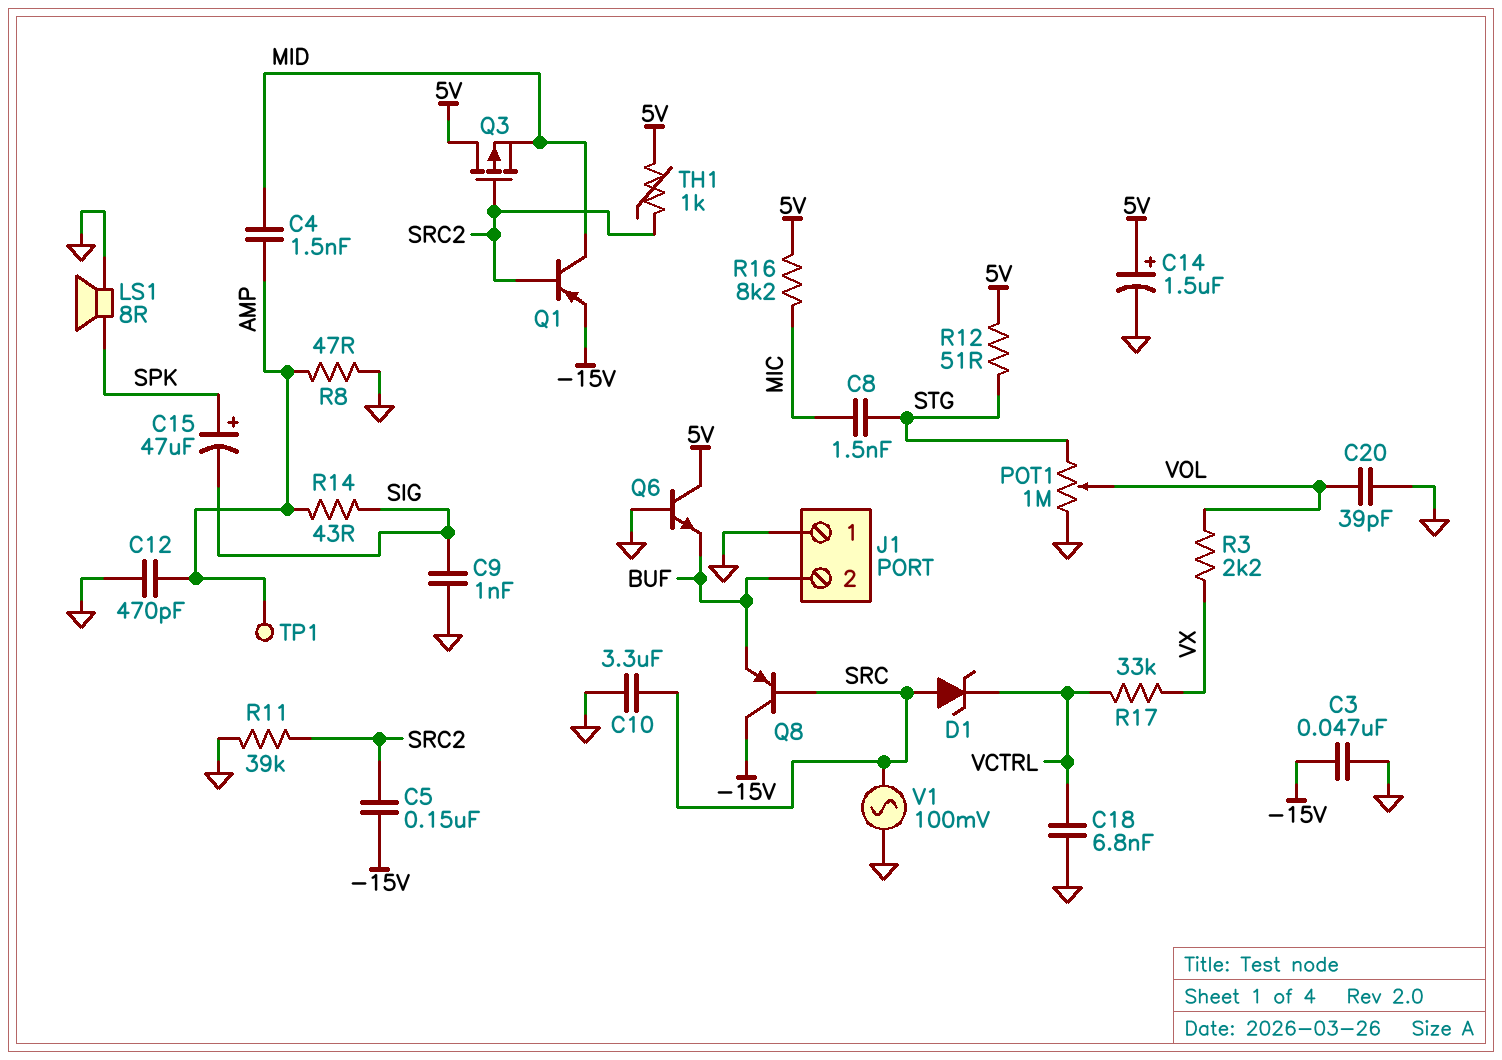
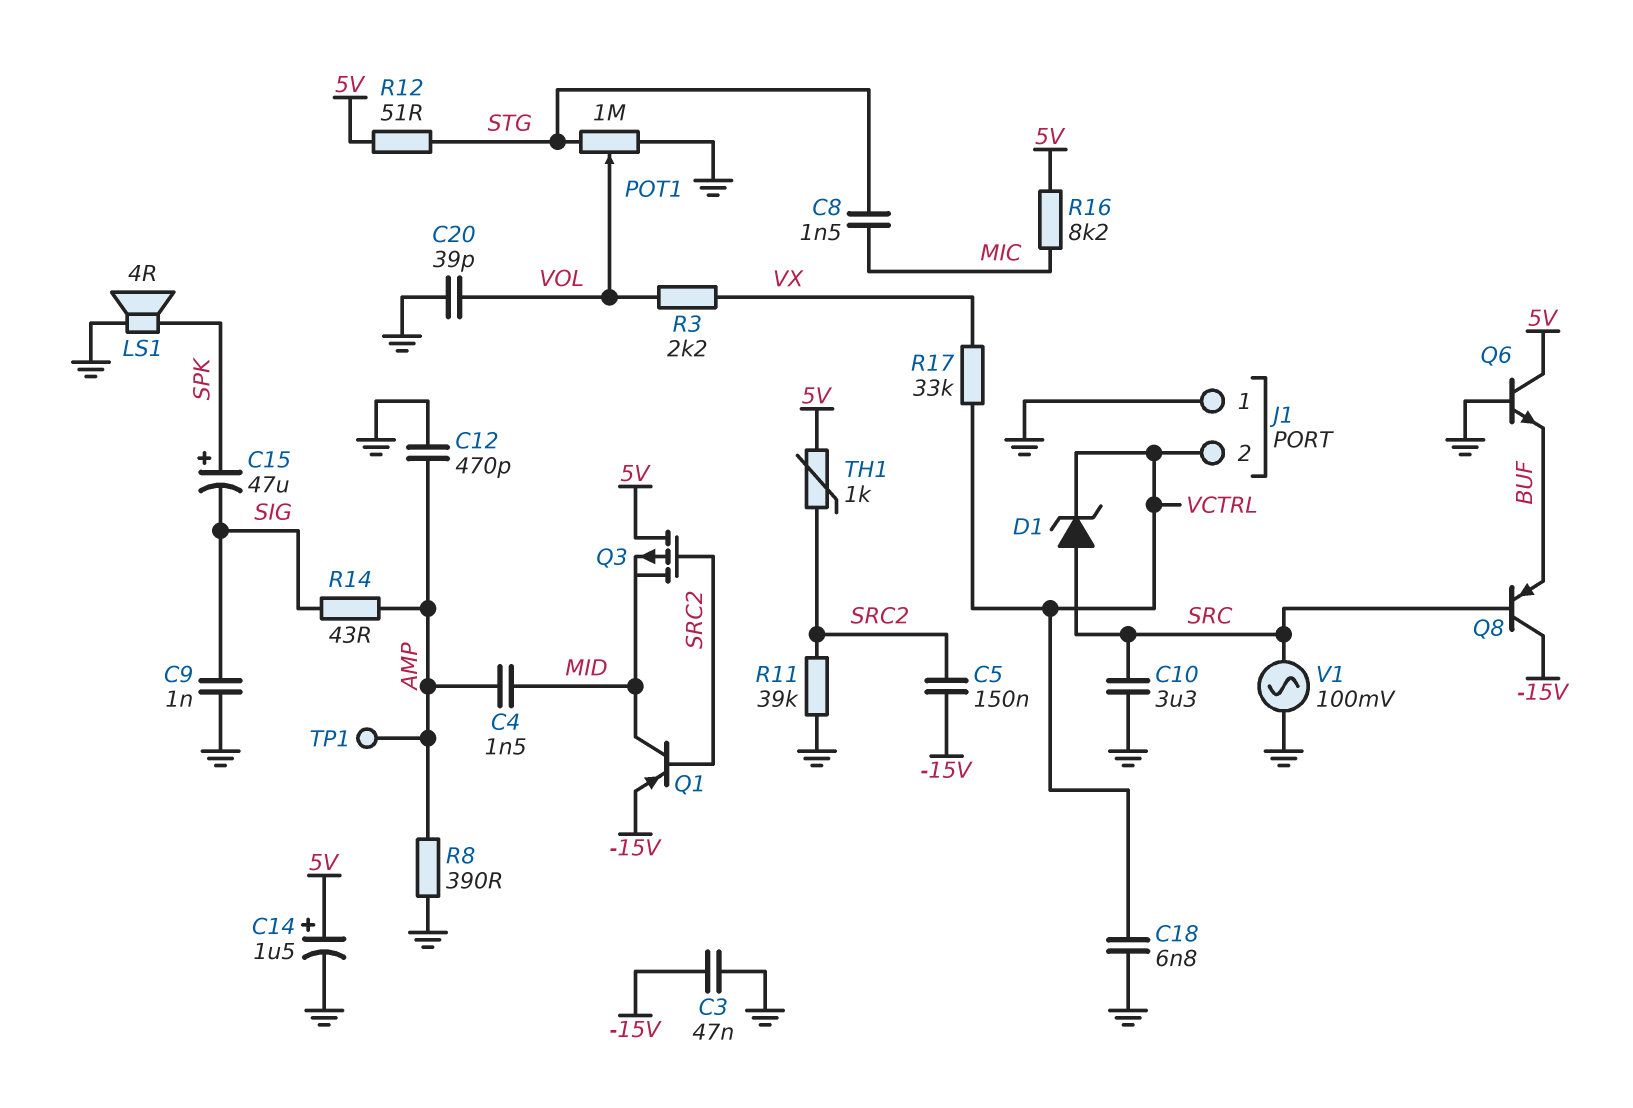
J1 pin 2: BUF -> VCTRL
LS1: speaker 8R (GND, SPK) -> speaker 4R (GND, SPK)
R8: 47 (AMP, GND) -> 390 (AMP, GND)

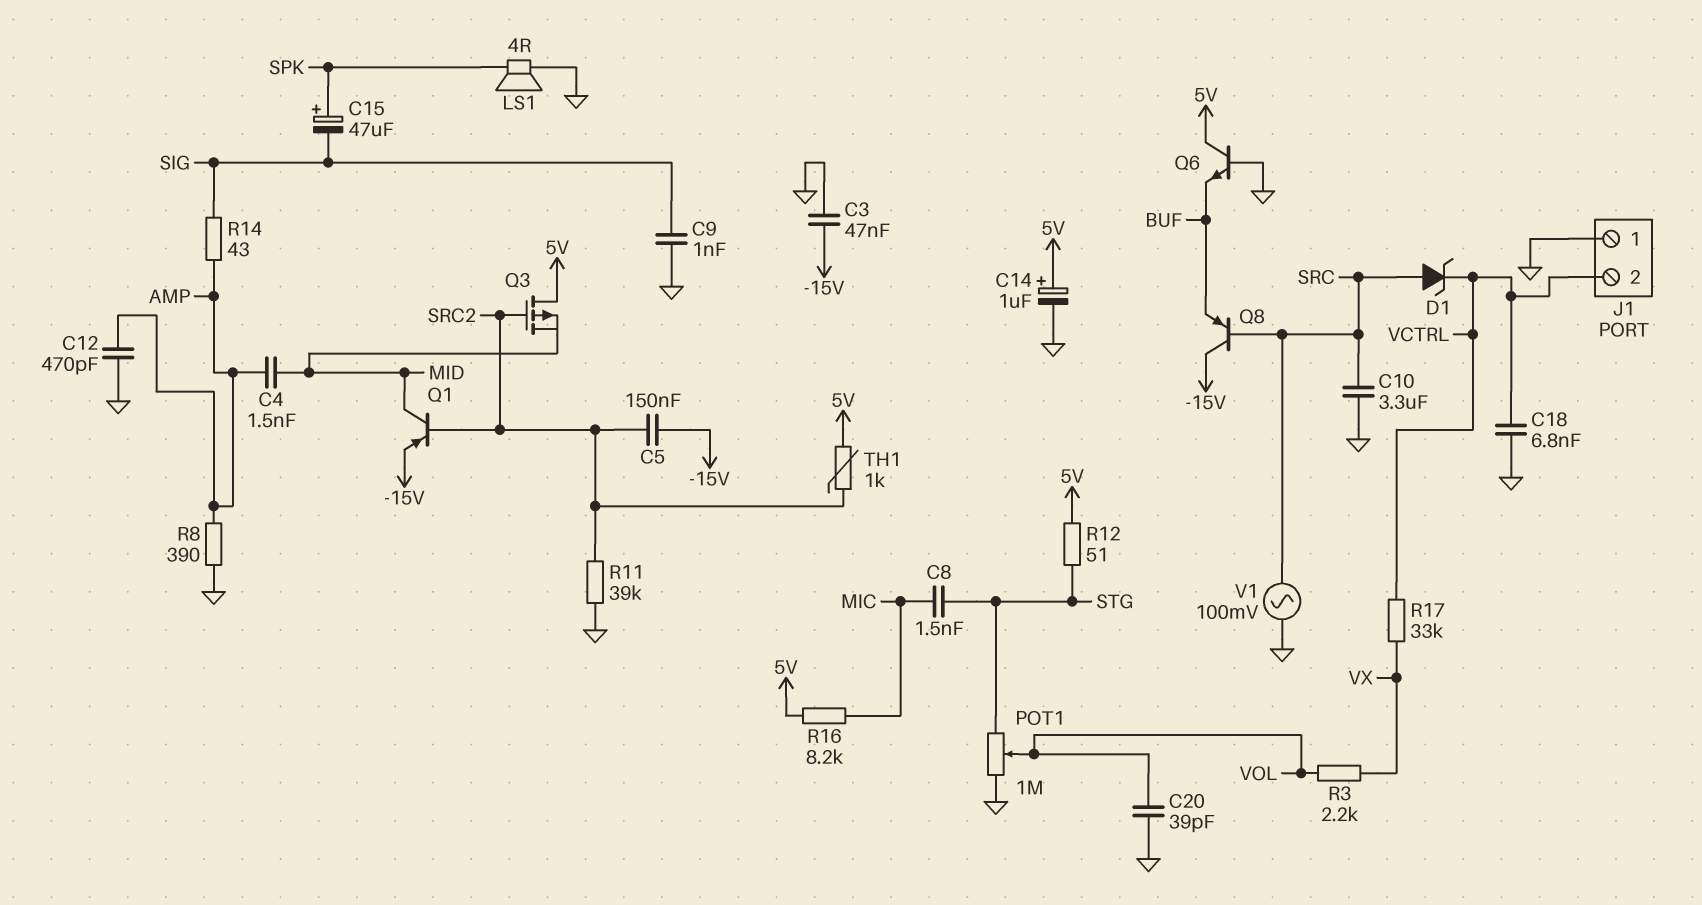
C14: 1.5uF (plus 5V, minus GND) -> 1uF (plus 5V, minus GND)
TP1: test point (AMP) -> none

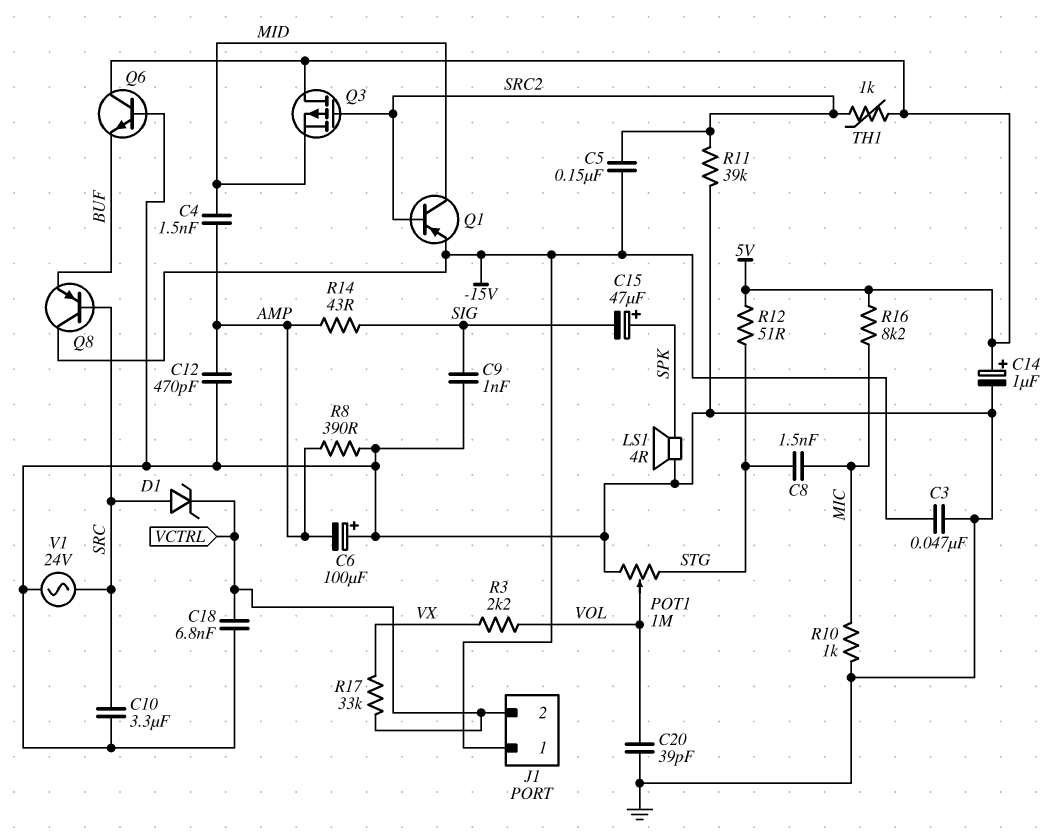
C6: none -> 100uF (plus GND, minus AMP)
J1 pin 1: GND -> -15V
R10: none -> 1k (GND, MIC)
V1: AC 100mV (GND, SRC) -> AC 24V (GND, SRC)

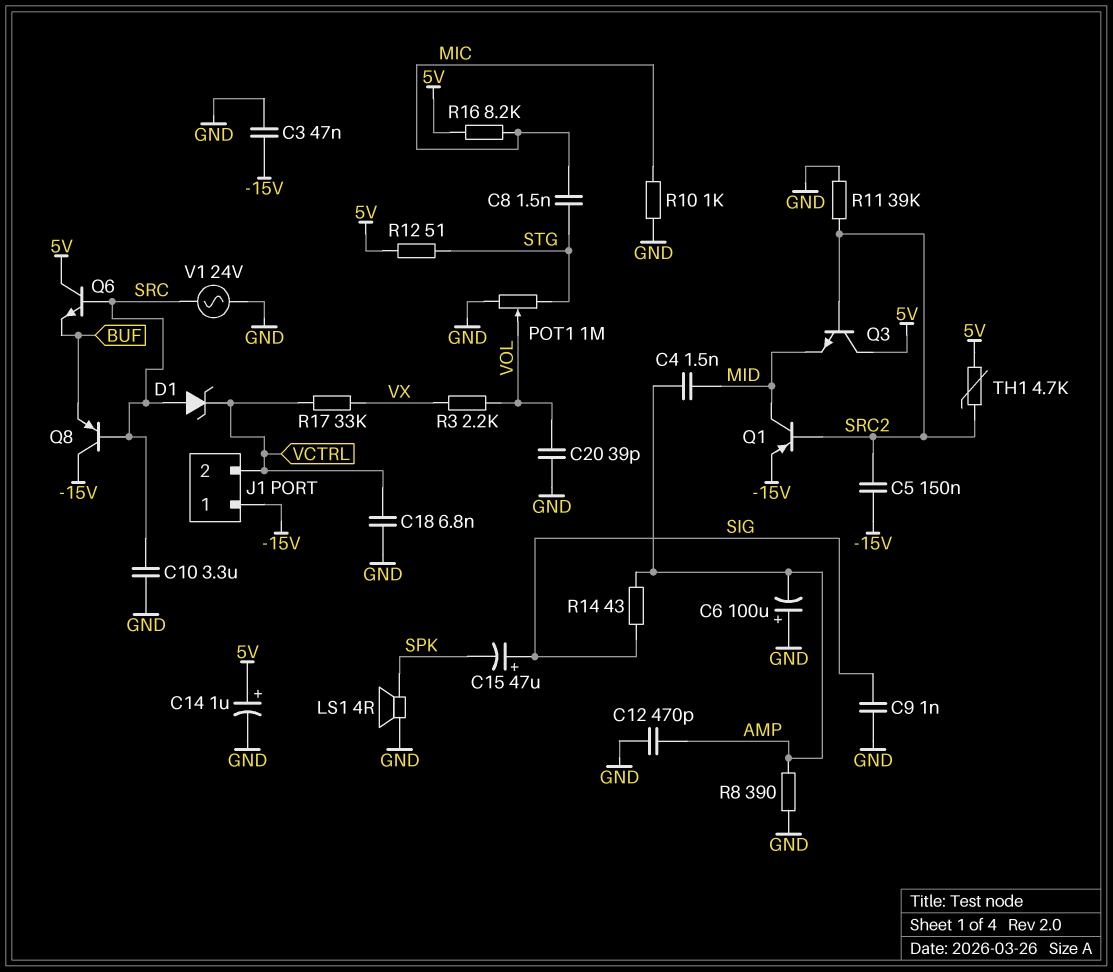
C15: 47uF (plus SPK, minus SIG) -> 47uF (plus SIG, minus SPK)
Q3: PMOS (G SRC2, D 5V, S MID) -> NPN (B SRC2, C 5V, E MID)
Q6: NPN (B GND, C 5V, E BUF) -> NPN (B SRC, C 5V, E BUF)
TH1: 1k (5V, SRC2) -> 4.7k (5V, SRC2)

